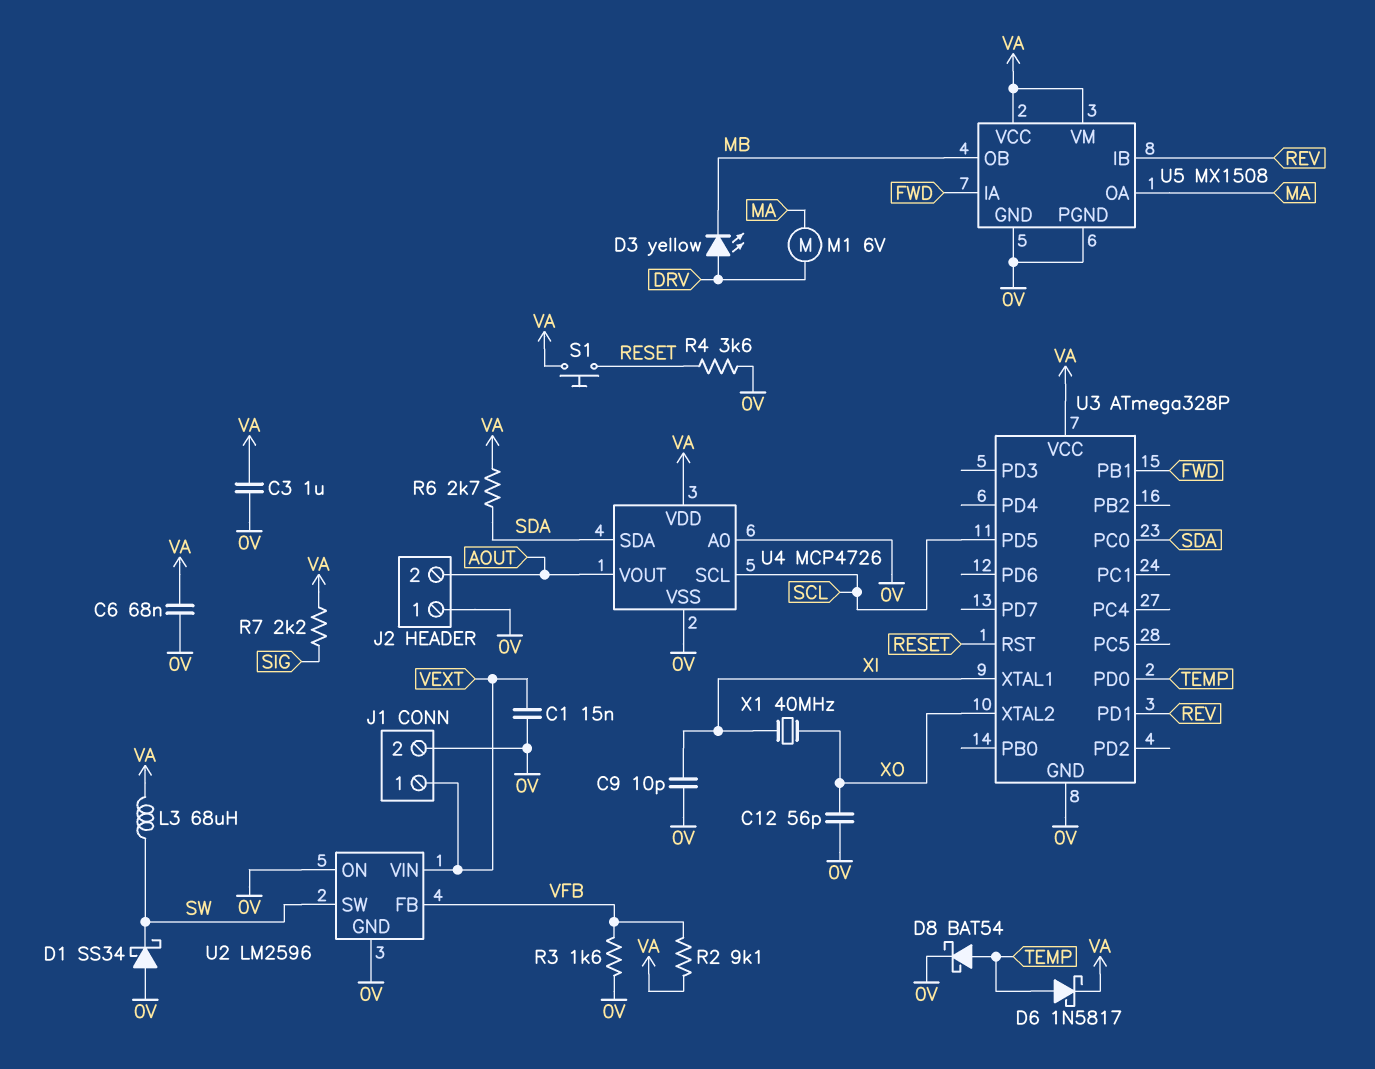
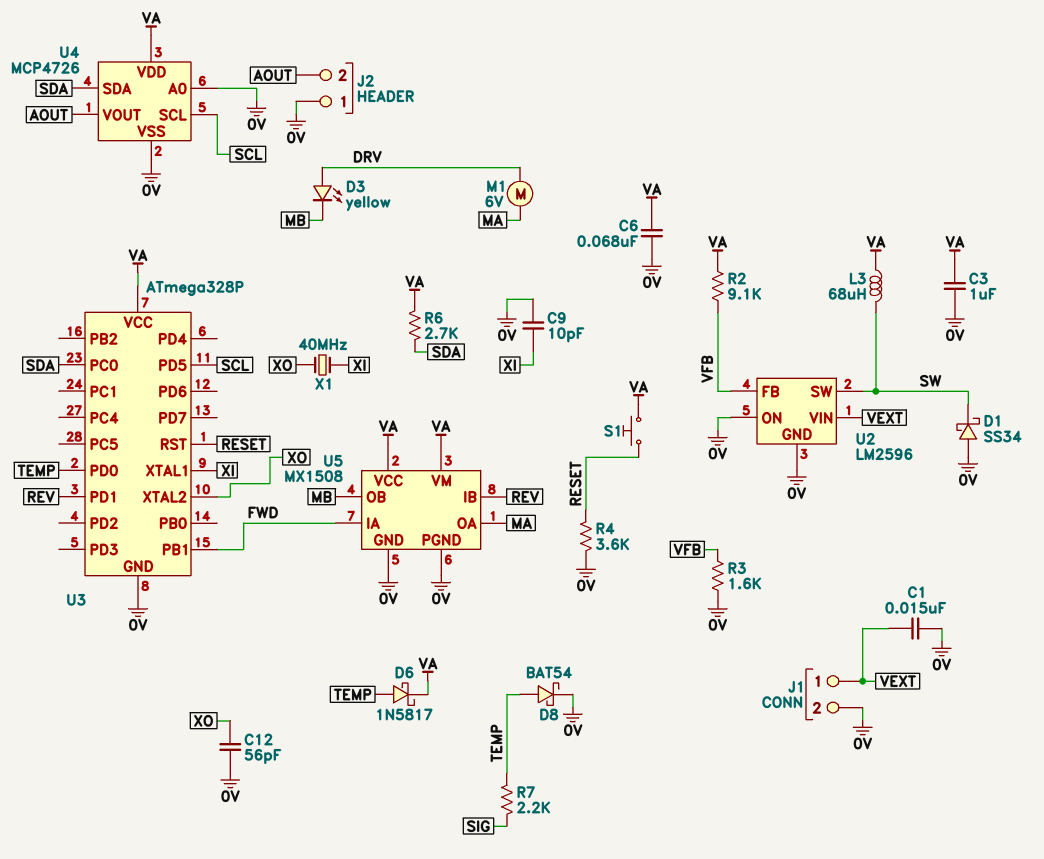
R7: 2.2k (SIG, VA) -> 2.2k (SIG, TEMP)

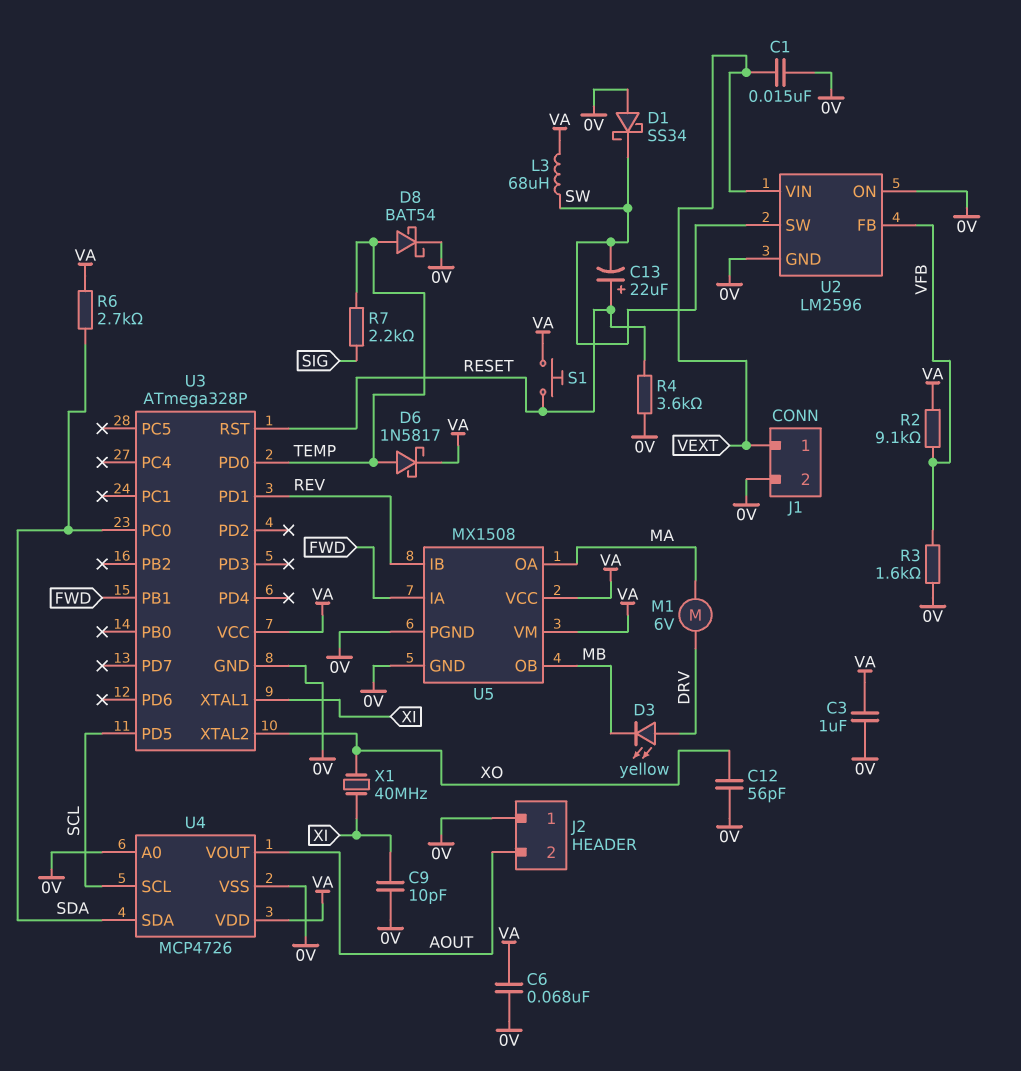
C13: none -> 22uF (plus RESET, minus SW)

